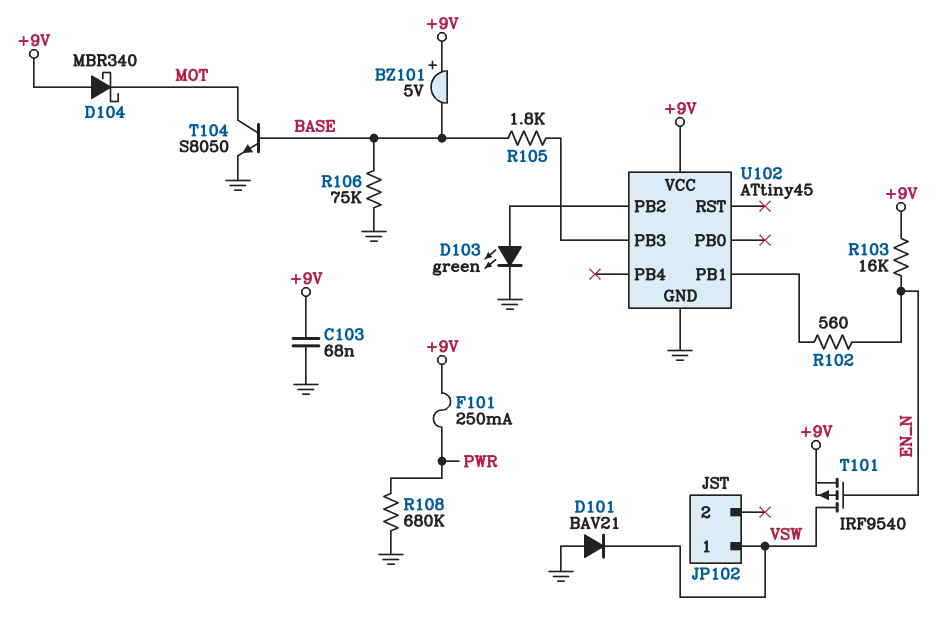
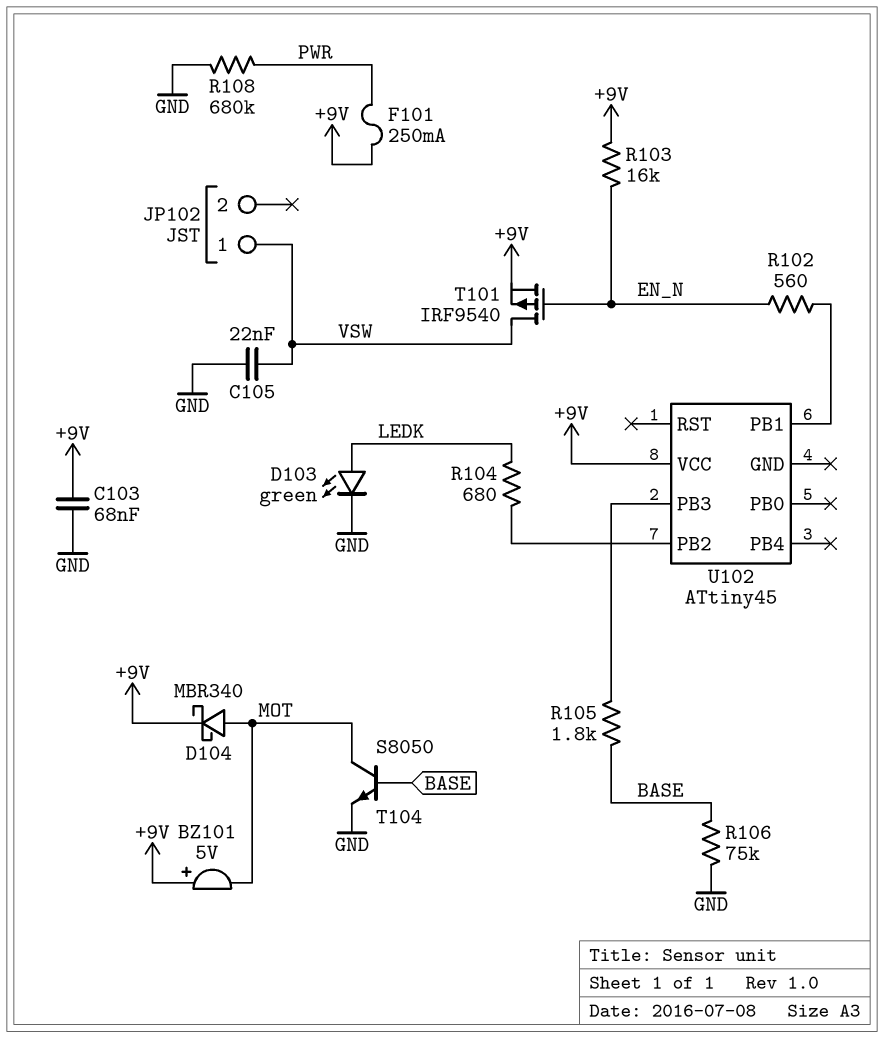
BZ101: buzzer 5V (plus +9V, minus BASE) -> buzzer 5V (plus +9V, minus MOT)
C105: none -> 22nF (GND, VSW)
D101: diode BAV21 (A GND, K VSW) -> none
D103: LED green (A U102/PB2, K GND) -> LED green (A LEDK, K GND)
D104: schottky MBR340 (A +9V, K MOT) -> schottky MBR340 (A MOT, K +9V)
R104: none -> 680 (LEDK, U102/PB2)
U102 pin GND: GND -> none

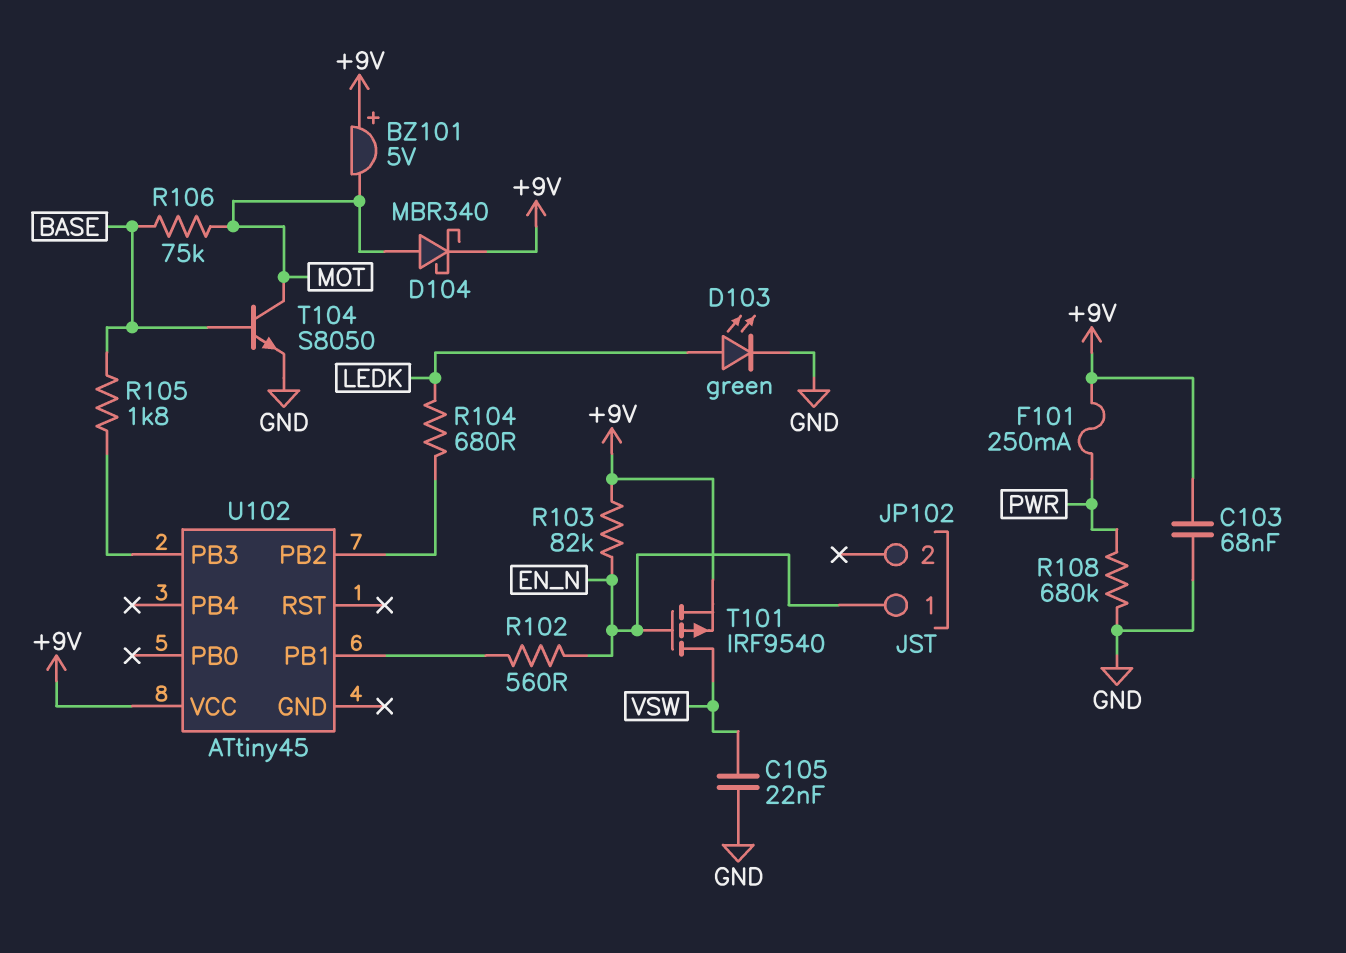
JP102 pin 1: VSW -> EN_N
R103: 16k (+9V, EN_N) -> 82k (+9V, EN_N)
R106: 75k (BASE, GND) -> 75k (BASE, MOT)

